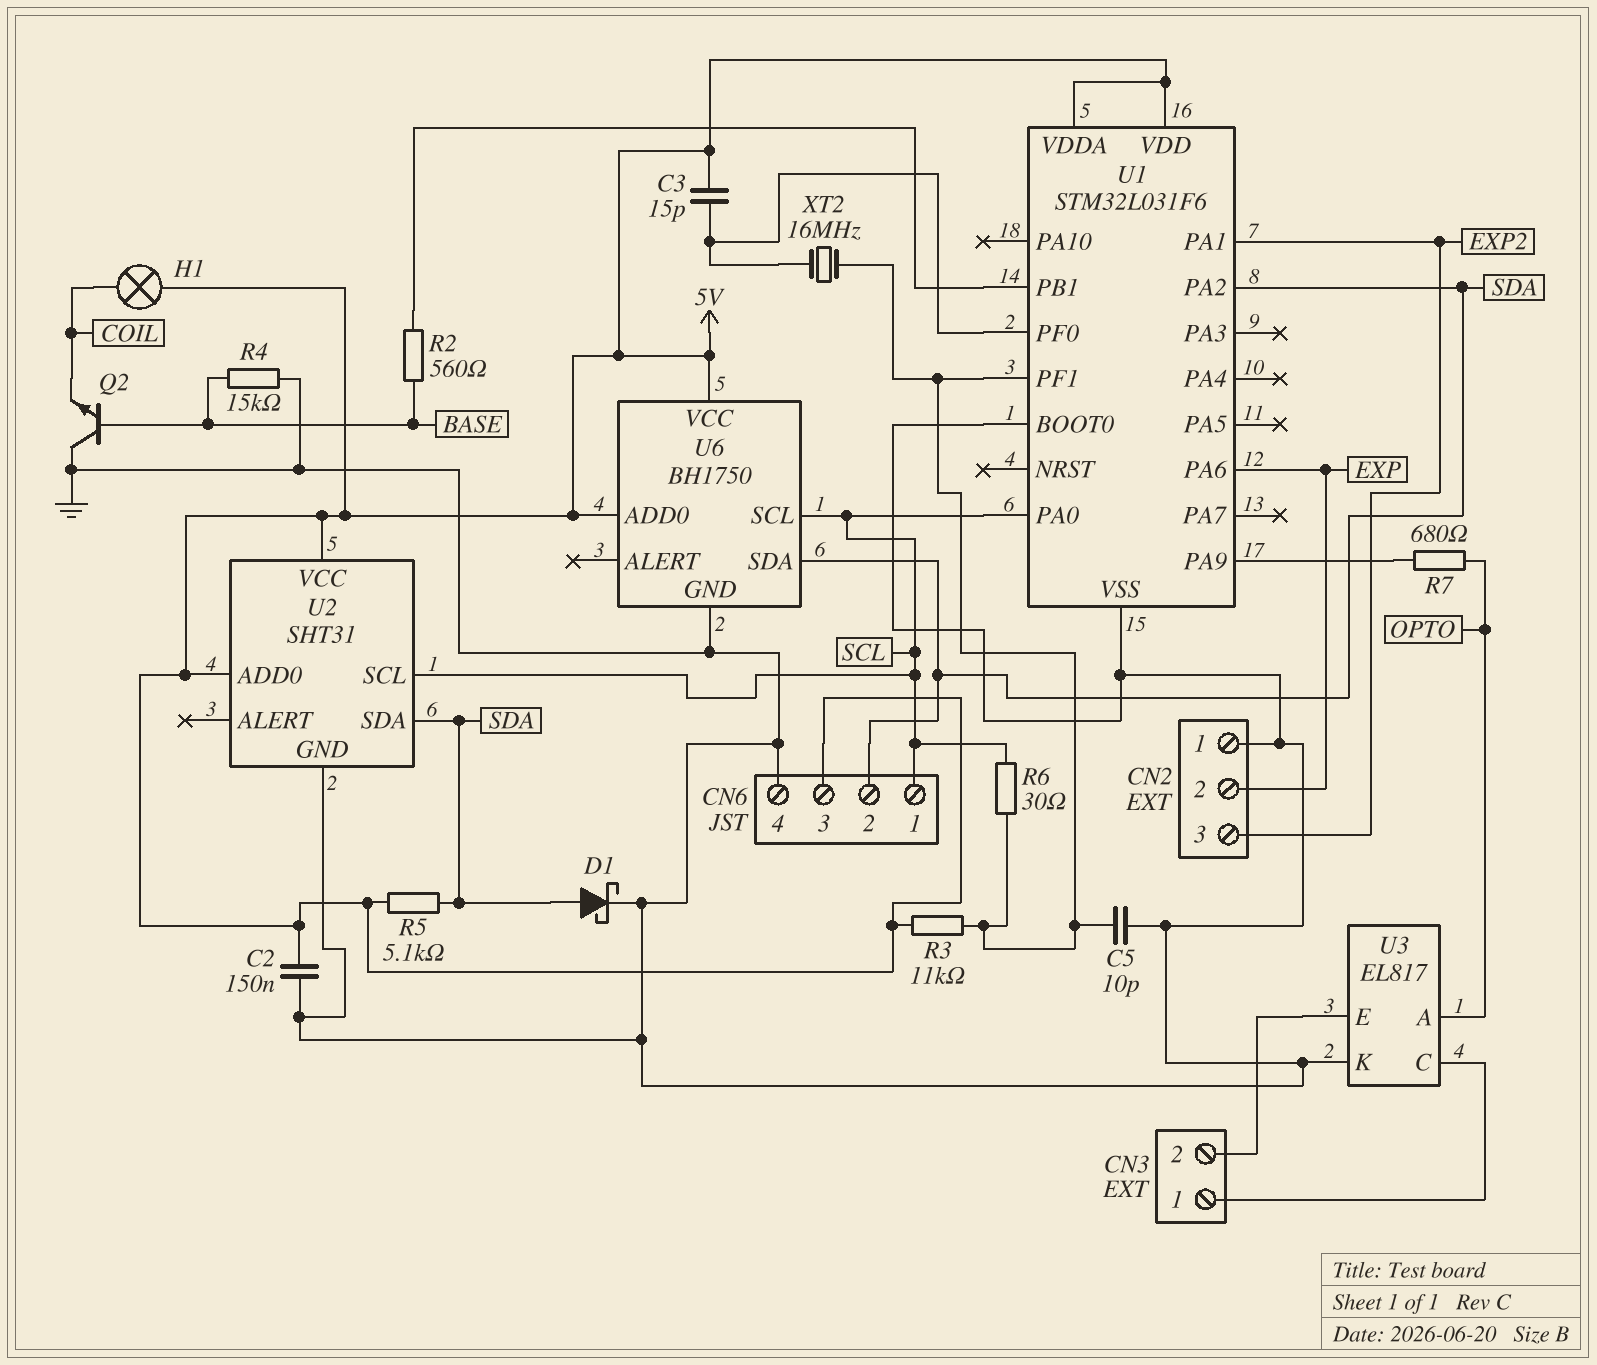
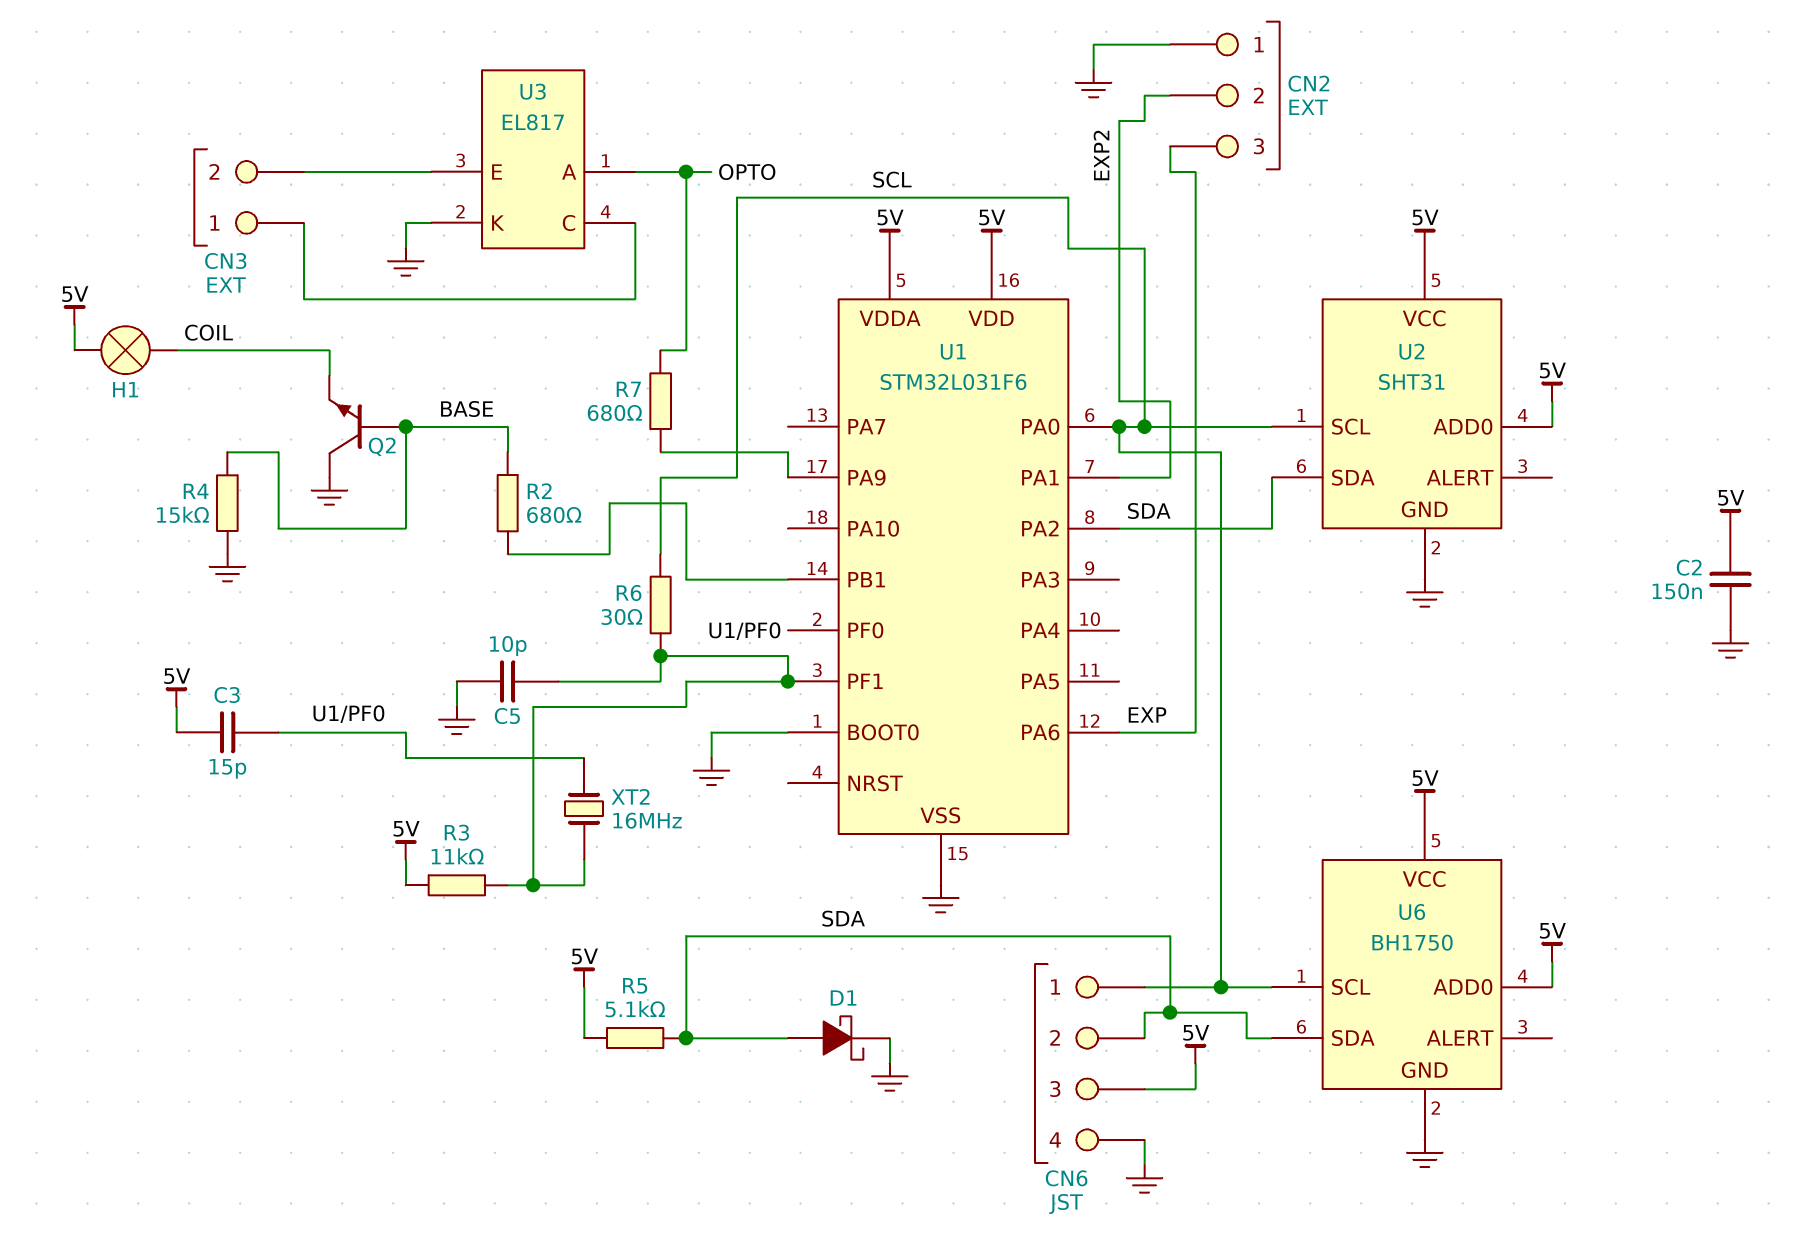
CN2 pin 2: EXP -> EXP2
CN2 pin 3: EXP2 -> EXP
R2: 560 (BASE, U1/PB1) -> 680 (BASE, U1/PB1)

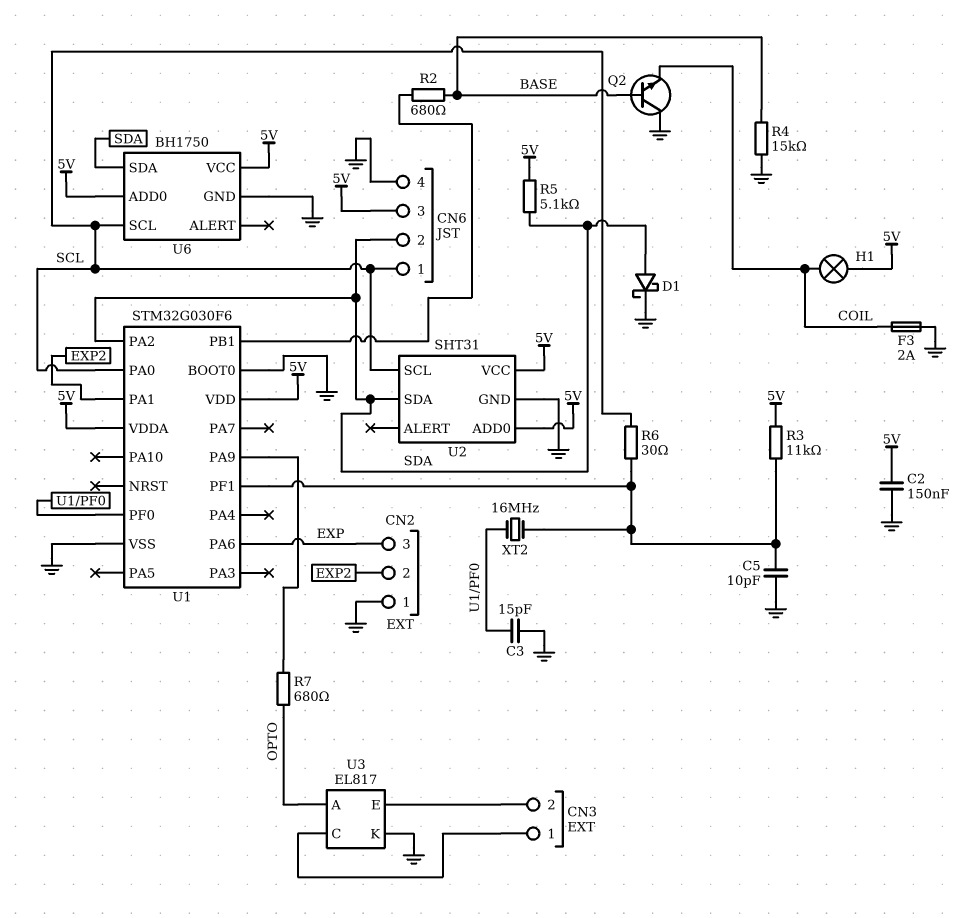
C3: 15pF (5V, U1/PF0) -> 15pF (GND, U1/PF0)
F3: none -> 2A (COIL, GND)
U1: STM32L031F6 -> STM32G030F6

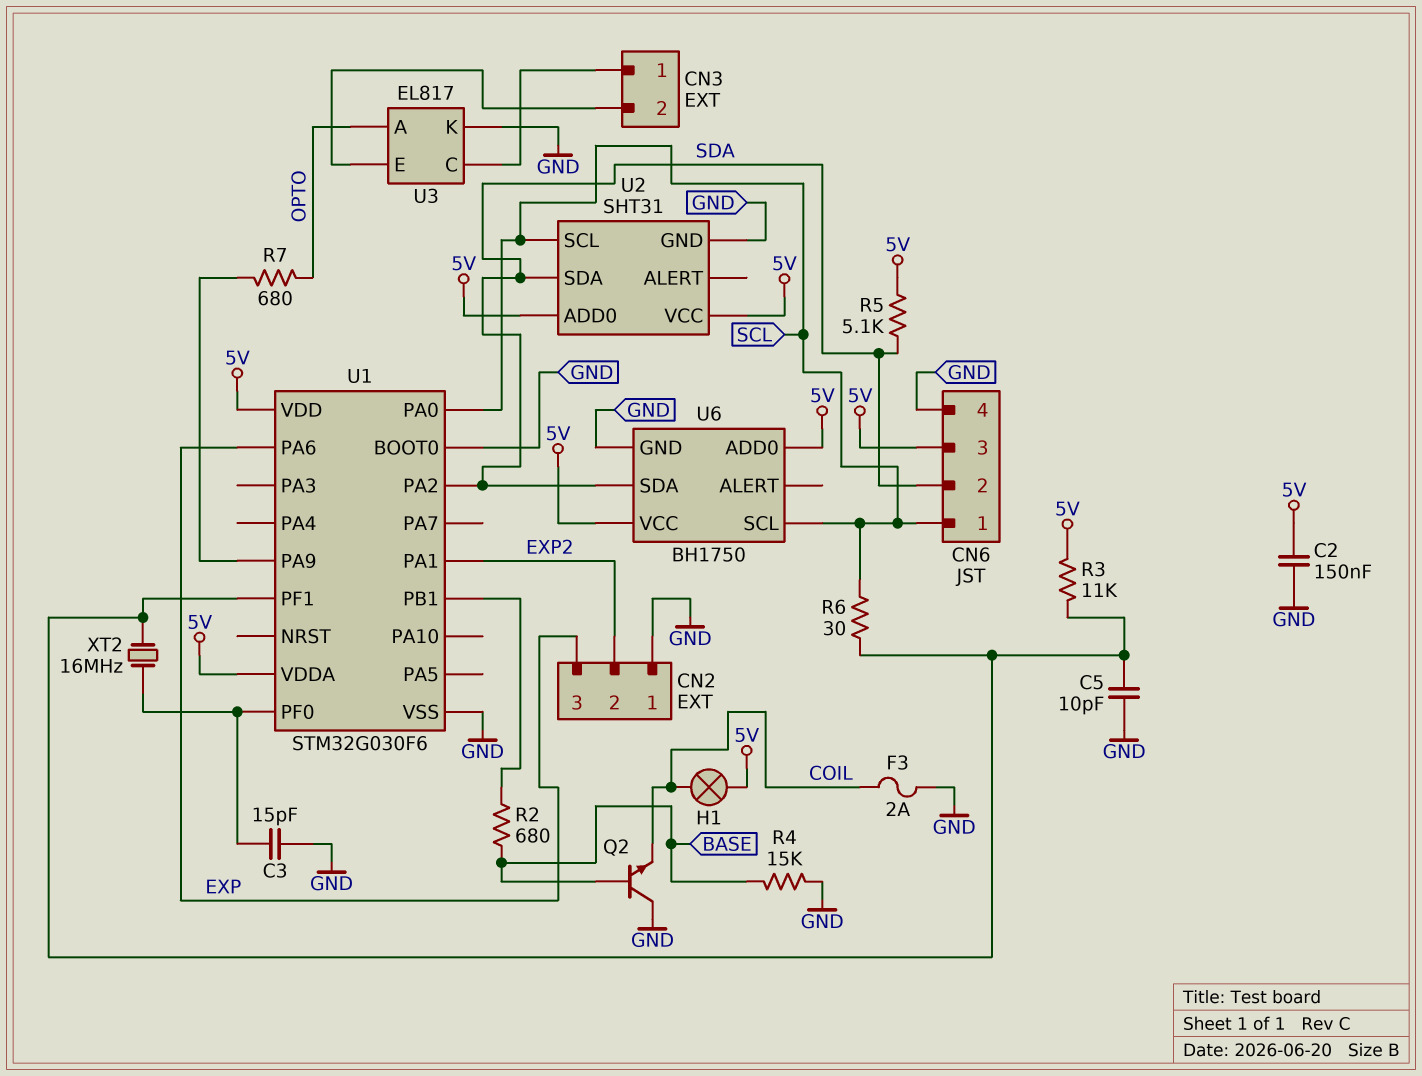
D1: schottky (A SDA, K GND) -> none

